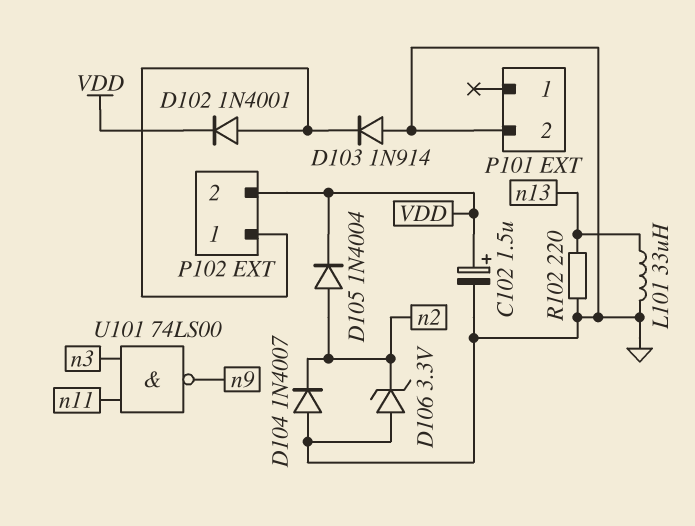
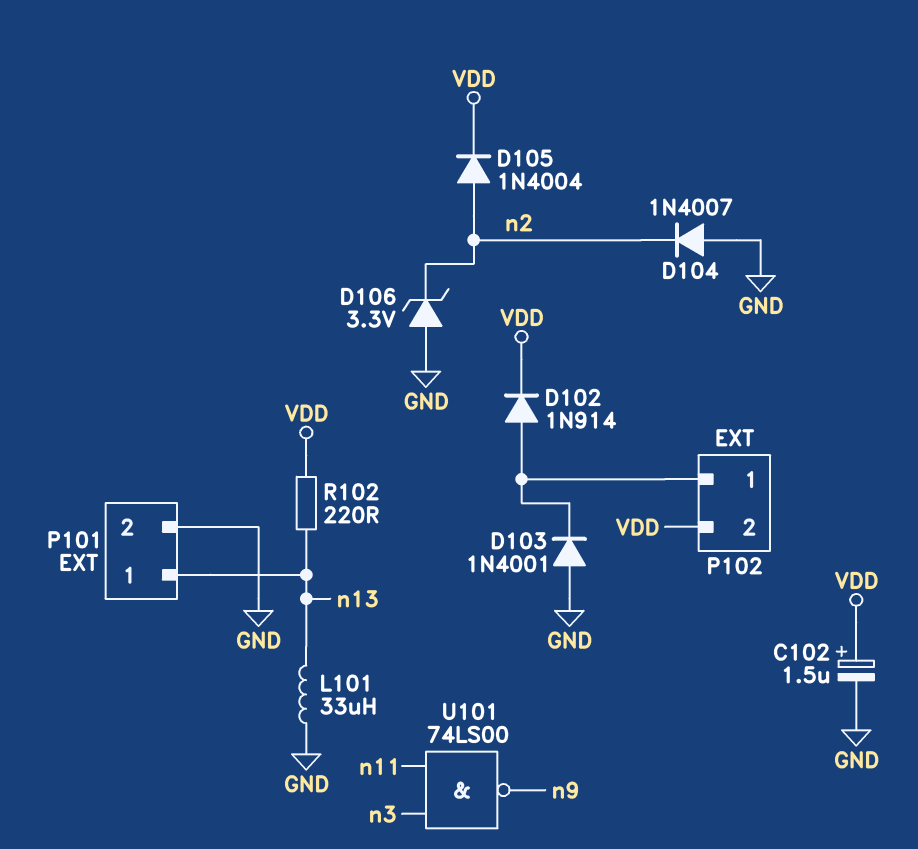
D102: diode 1N4001 (A P102/1, K VDD) -> diode 1N914 (A P102/1, K VDD)
D103: diode 1N914 (A GND, K P102/1) -> diode 1N4001 (A GND, K P102/1)
P101 pin 1: none -> n13
R102: 220 (GND, n13) -> 220 (VDD, n13)

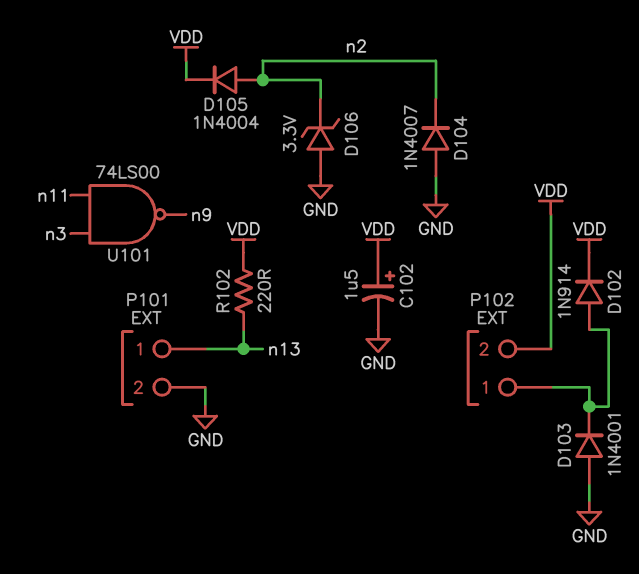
L101: 33uH (GND, n13) -> none

